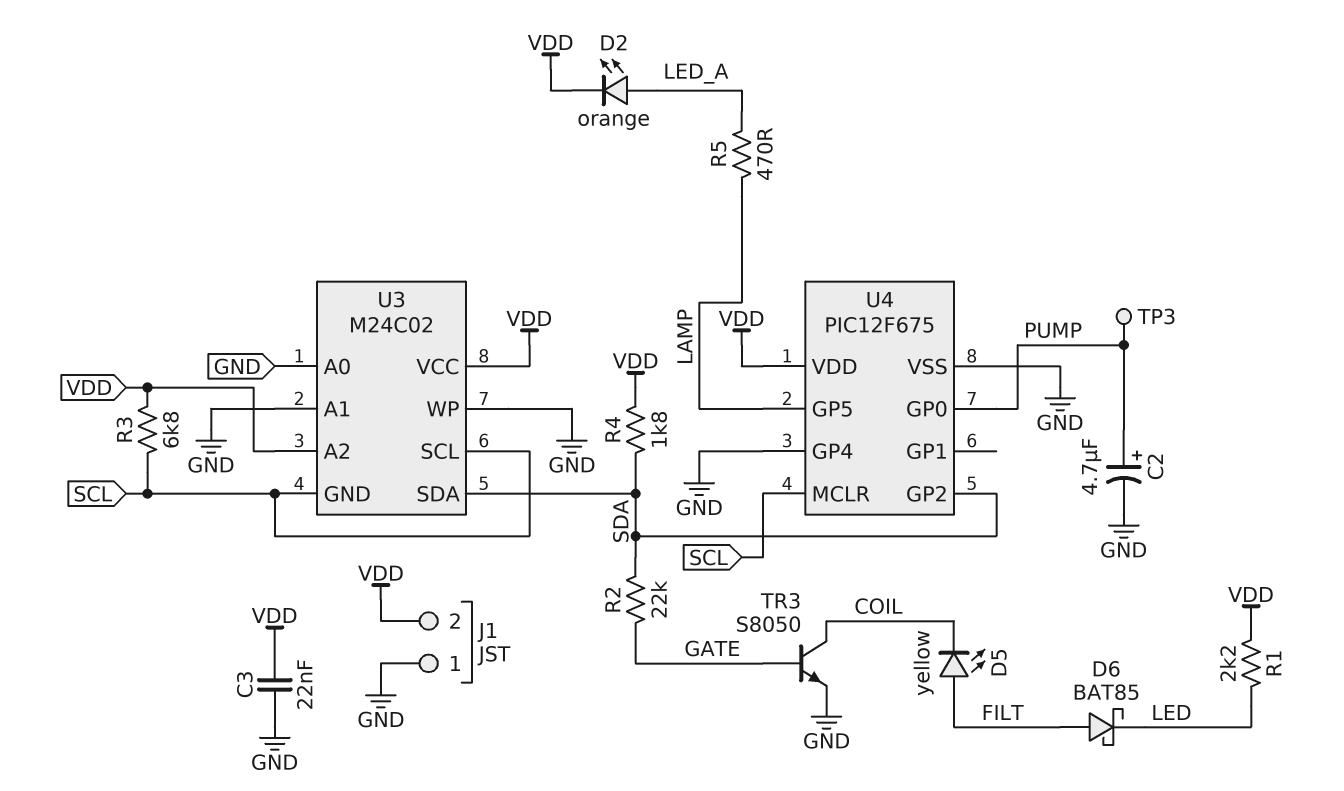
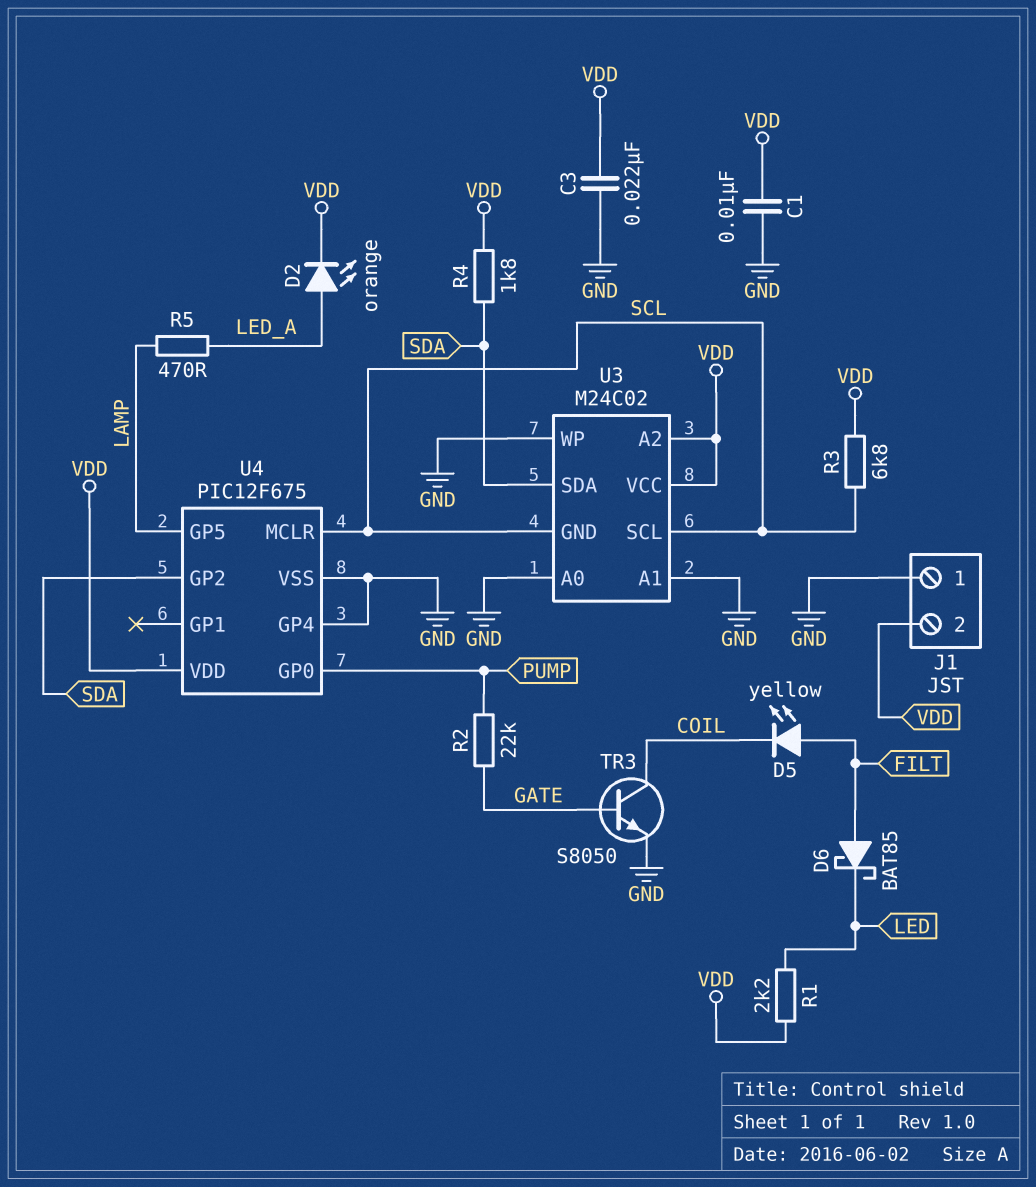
C1: none -> 10nF (GND, VDD)
C2: 4.7uF (plus PUMP, minus GND) -> none
R2: 22k (GATE, SDA) -> 22k (GATE, PUMP)
TP3: test point (PUMP) -> none

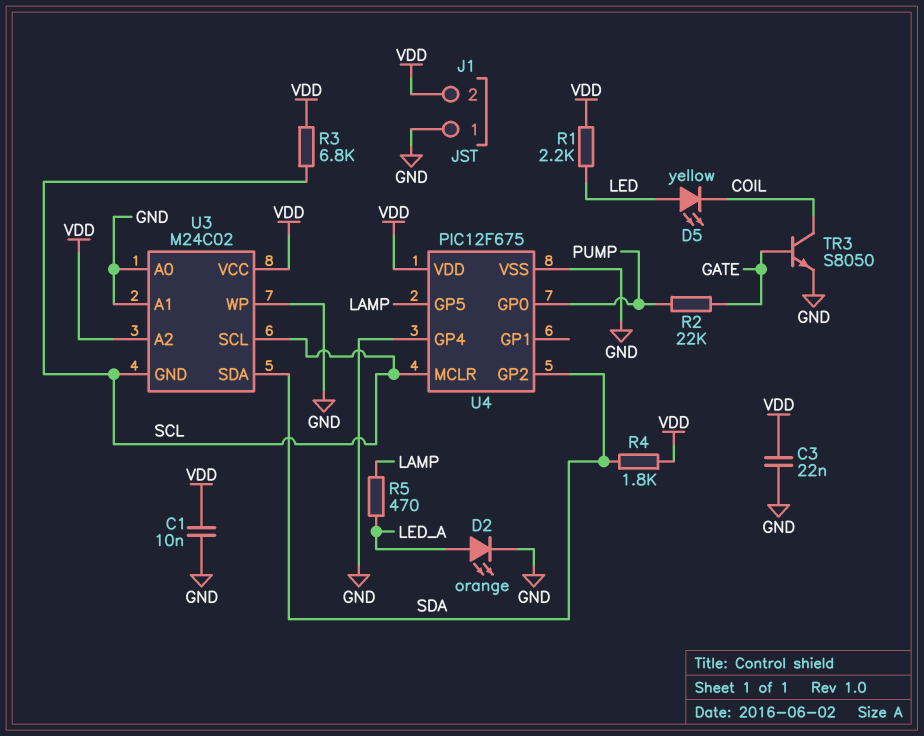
D2: LED orange (A LED_A, K VDD) -> LED orange (A LED_A, K GND)
D5: LED yellow (A FILT, K COIL) -> LED yellow (A LED, K COIL)
D6: schottky BAT85 (A FILT, K LED) -> none

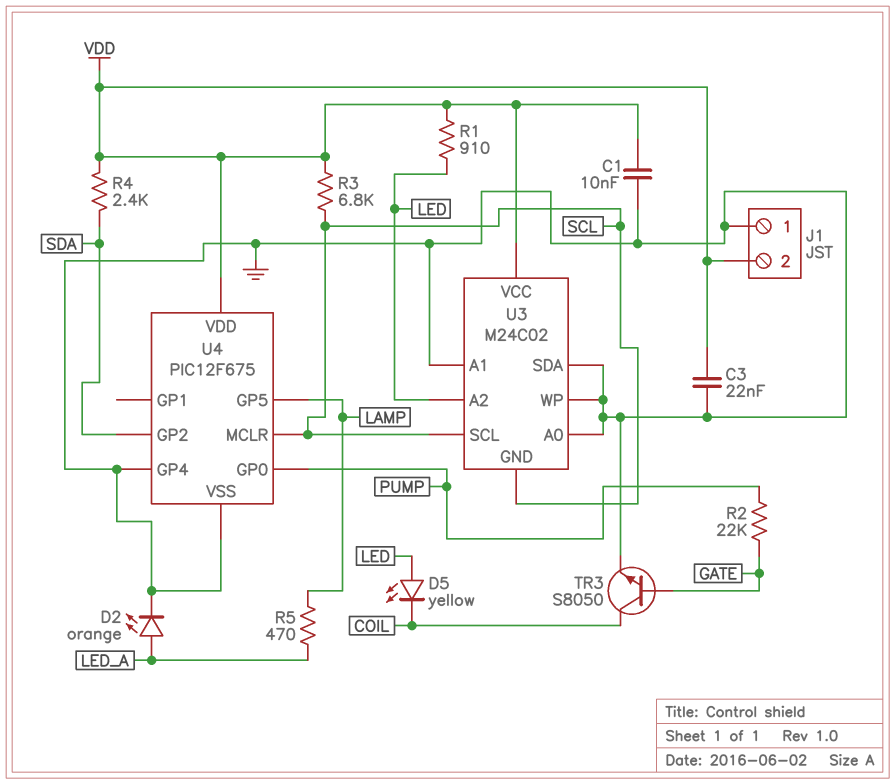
R1: 2.2k (LED, VDD) -> 910 (LED, VDD)
R4: 1.8k (SDA, VDD) -> 2.4k (SDA, VDD)
U3 pin A2: VDD -> LED
U3 pin SDA: SDA -> GND

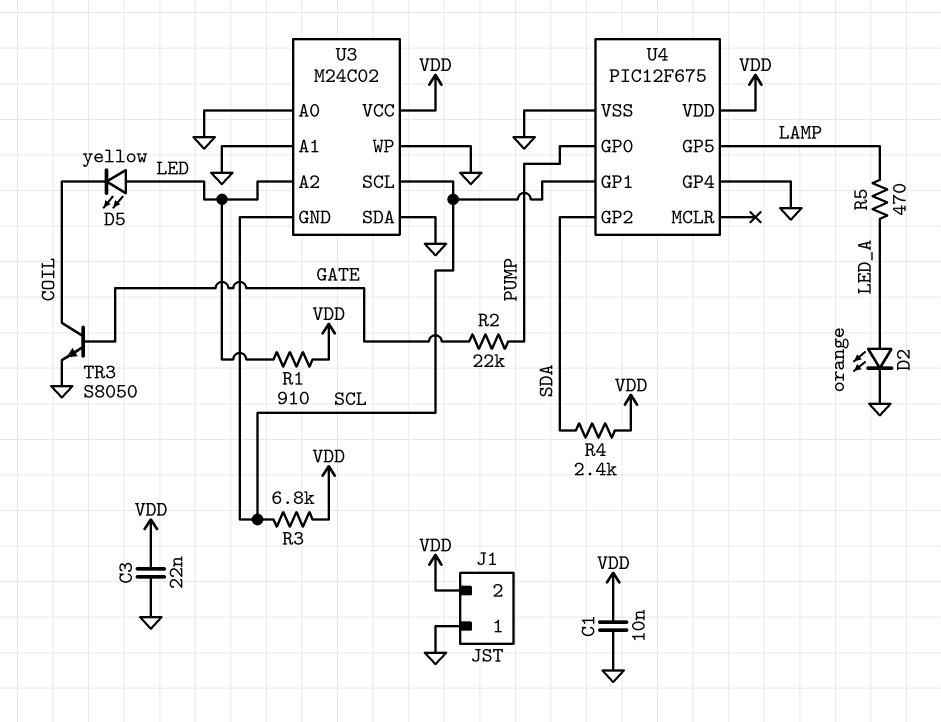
U4 pin GP1: none -> SCL
U4 pin MCLR: SCL -> none

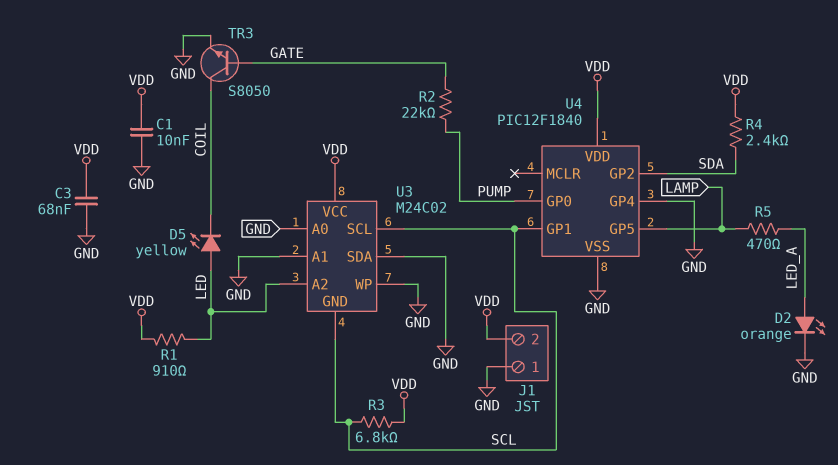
C3: 22nF (GND, VDD) -> 68nF (GND, VDD)
U4: PIC12F675 -> PIC12F1840

